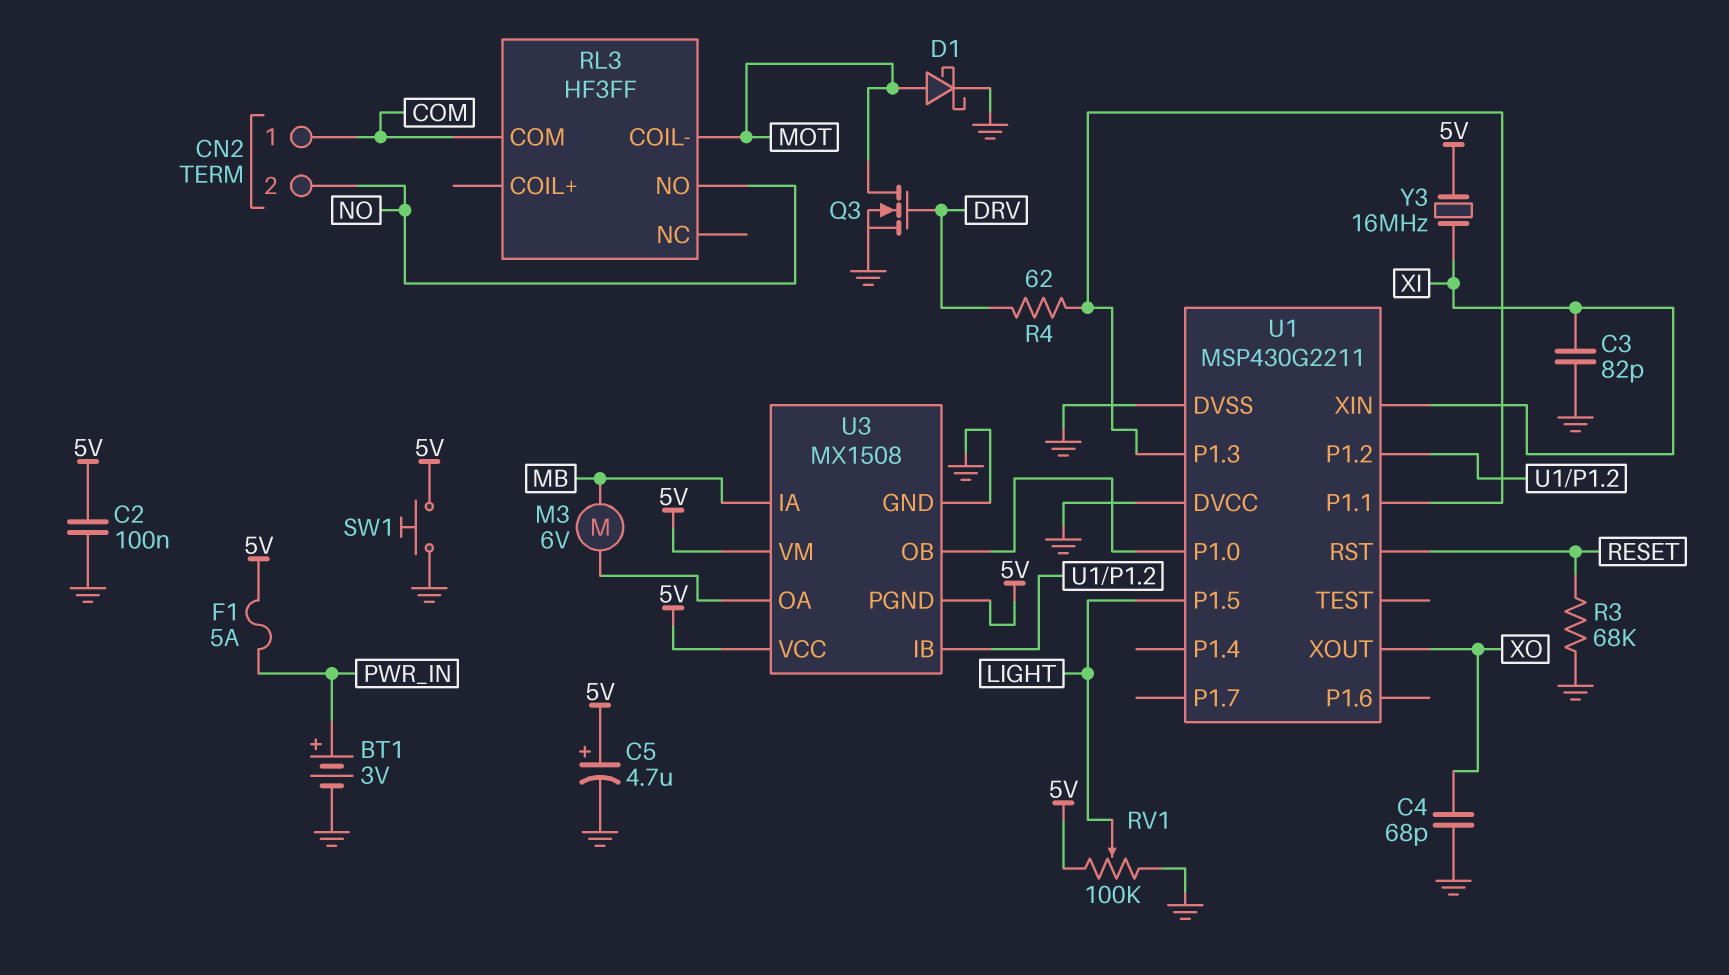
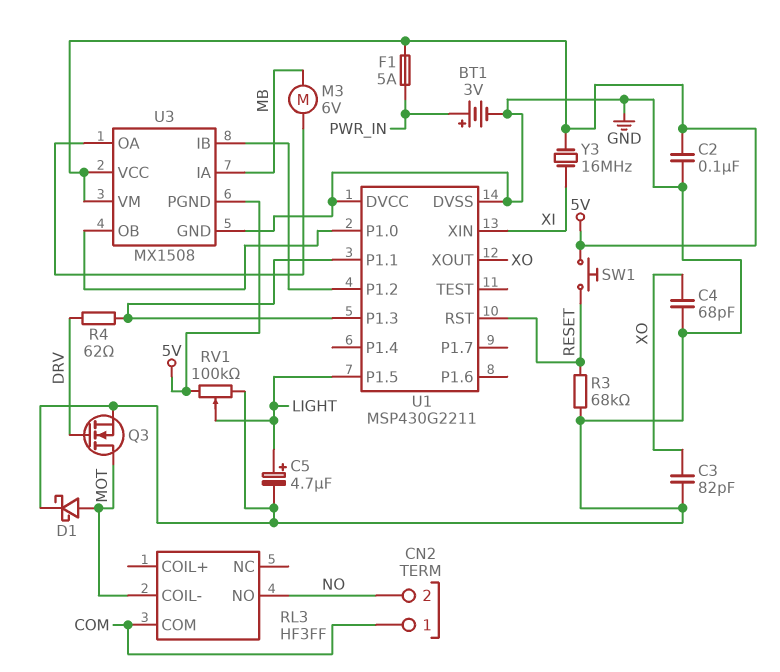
C3: 82pF (GND, XI) -> 82pF (GND, XO)
C5: 4.7uF (plus 5V, minus GND) -> 4.7uF (plus LIGHT, minus GND)
SW1: button (5V, GND) -> button (5V, RESET)

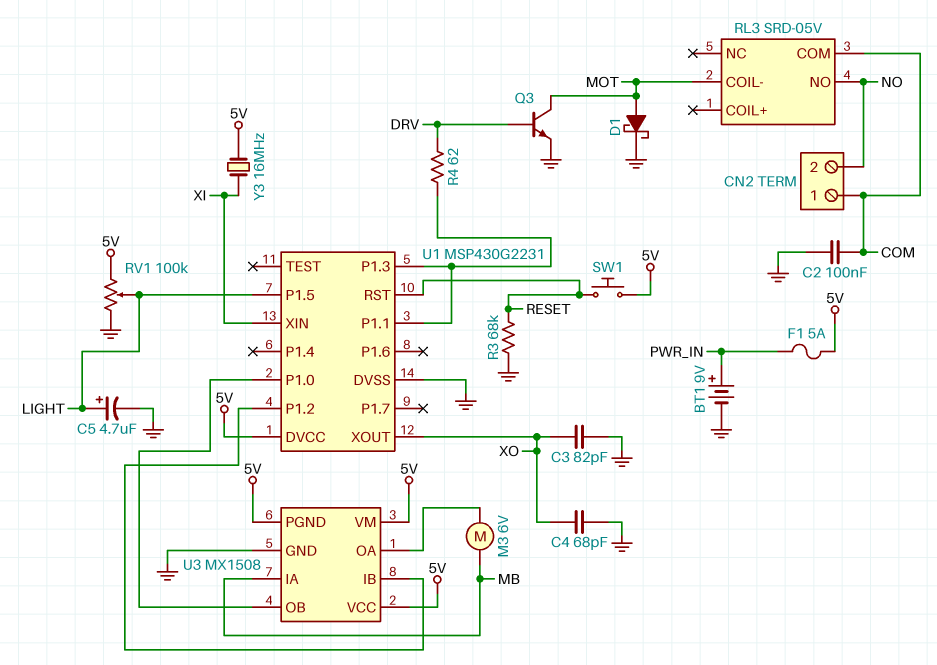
BT1: 3V (plus PWR_IN, minus GND) -> 9V (plus PWR_IN, minus GND)
C2: 100nF (5V, GND) -> 100nF (COM, GND)
Q3: NMOS (G DRV, D MOT, S GND) -> NPN (B DRV, C MOT, E GND)
RL3: HF3FF -> SRD-05V
U1: MSP430G2211 -> MSP430G2231
U1 pin DVCC: GND -> 5V

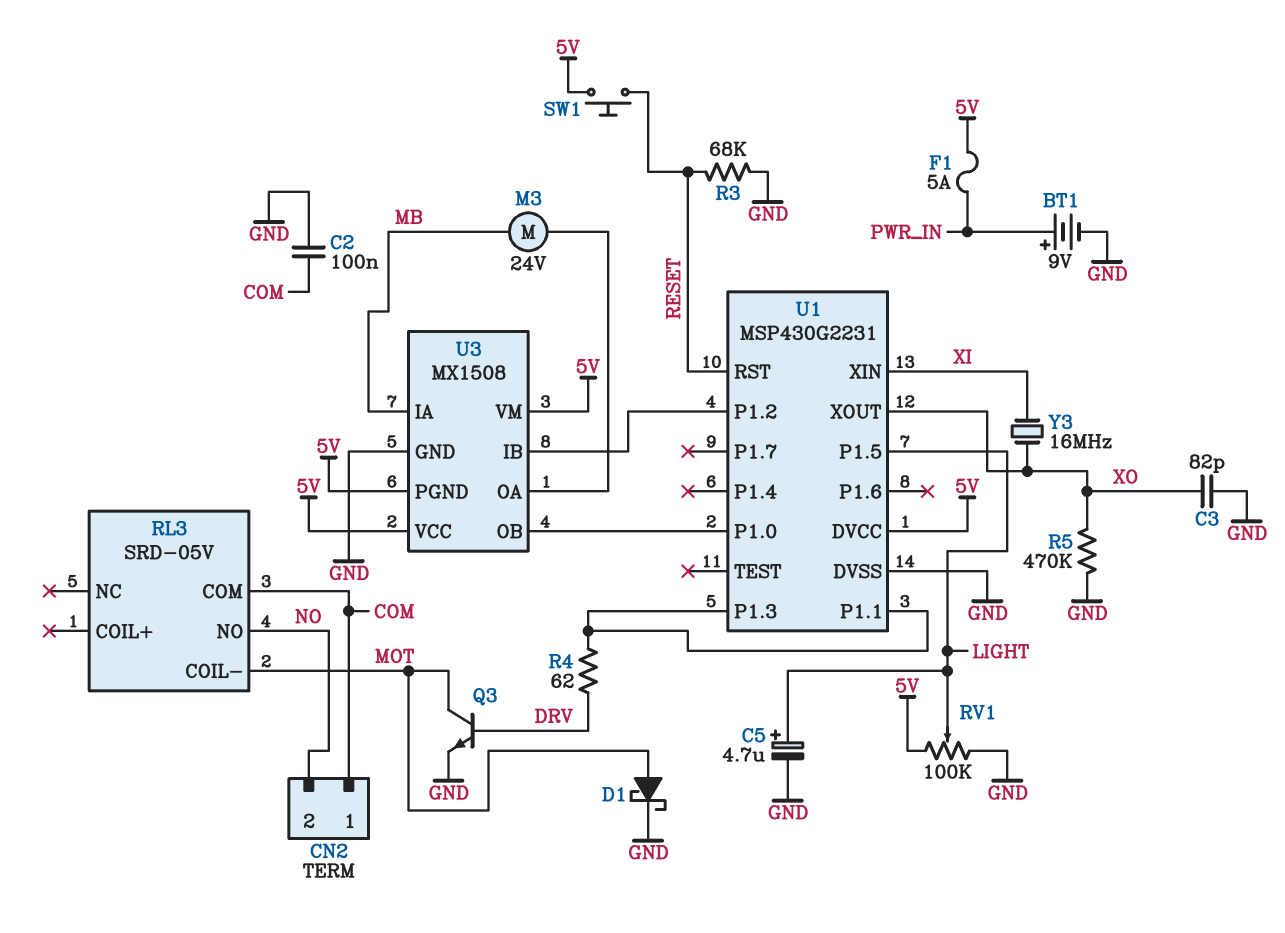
C4: 68pF (GND, XO) -> none
M3: motor 6V (MB, U3/OA) -> motor 24V (MB, U3/OA)
R5: none -> 470k (GND, XO)
Y3: 16MHz (5V, XI) -> 16MHz (XI, XO)

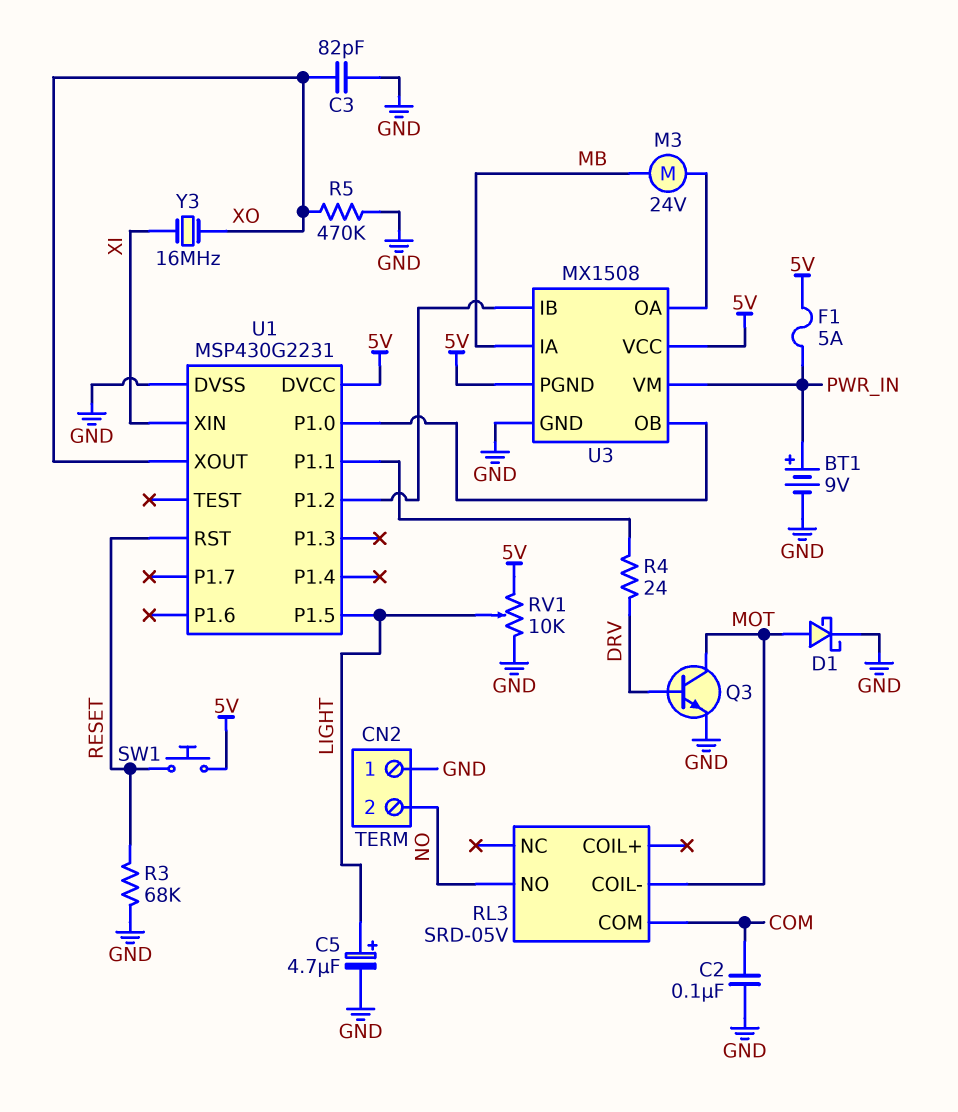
CN2 pin 1: COM -> GND
R4: 62 (DRV, U1/P1.1) -> 24 (DRV, U1/P1.1)
RV1: 100k (5V, GND, wiper LIGHT) -> 10k (5V, GND, wiper LIGHT)
U1 pin P1.3: U1/P1.1 -> none
U3 pin VM: 5V -> PWR_IN

